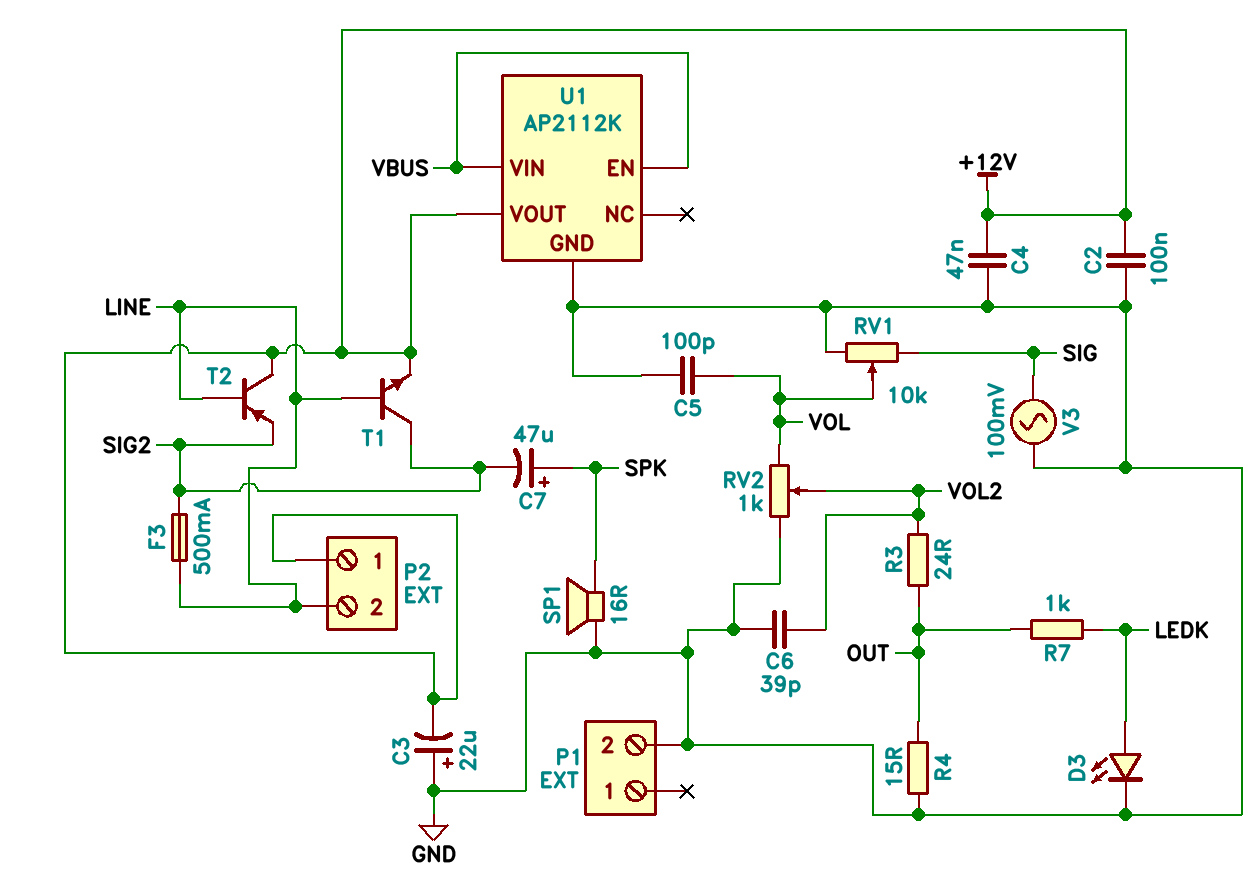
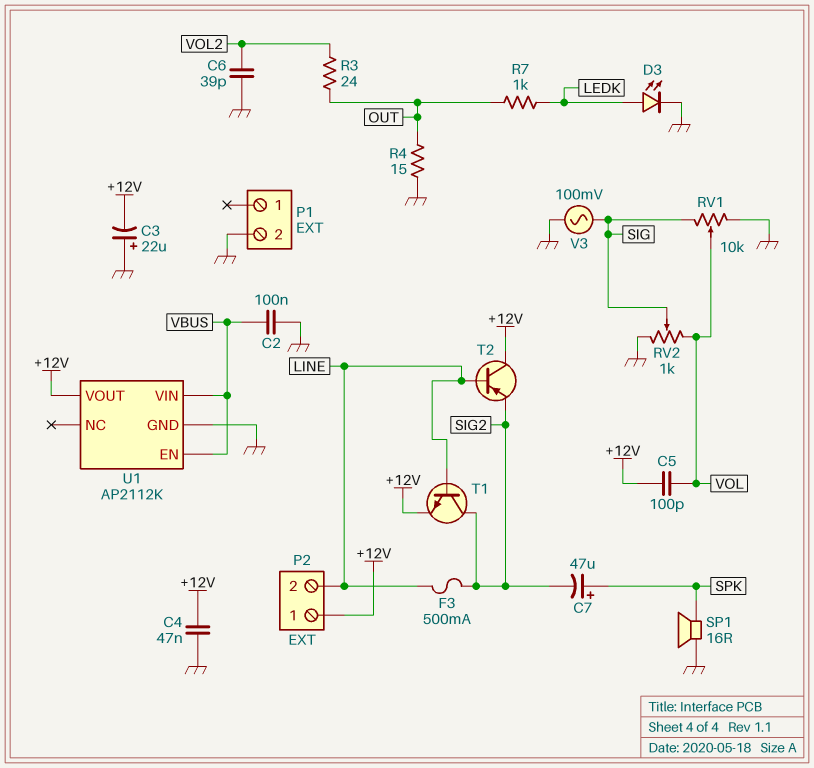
C2: 100nF (+12V, GND) -> 100nF (GND, VBUS)
C5: 100pF (GND, VOL) -> 100pF (+12V, VOL)
RV2: 1k (GND, VOL, wiper VOL2) -> 1k (GND, VOL, wiper SIG)

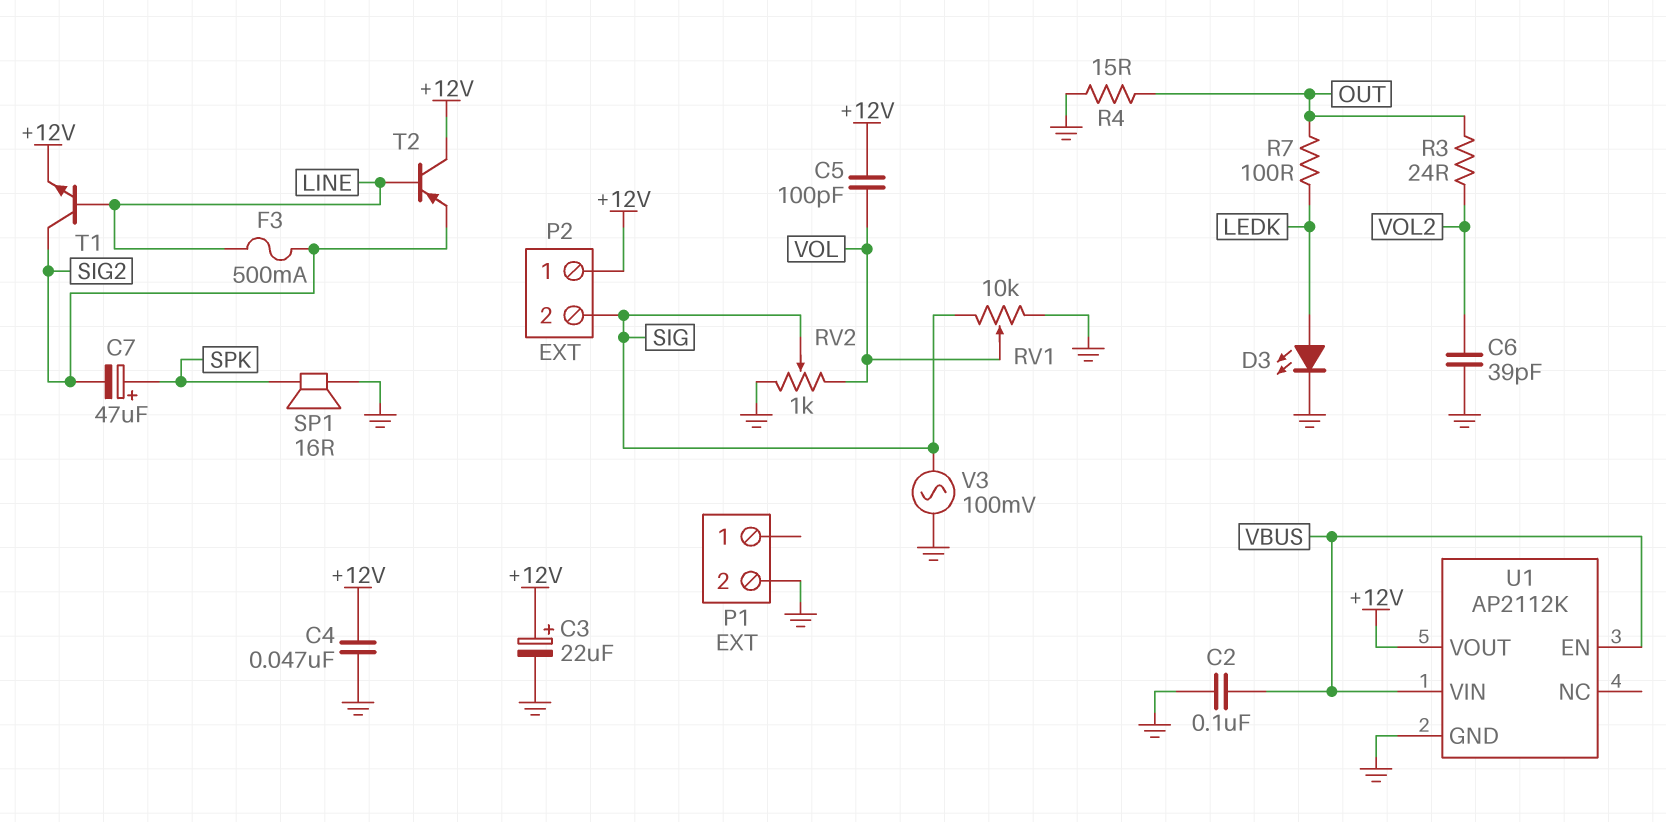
C3: 22uF (plus GND, minus +12V) -> 22uF (plus +12V, minus GND)
P2 pin 2: LINE -> SIG
R7: 1k (LEDK, OUT) -> 100 (LEDK, OUT)

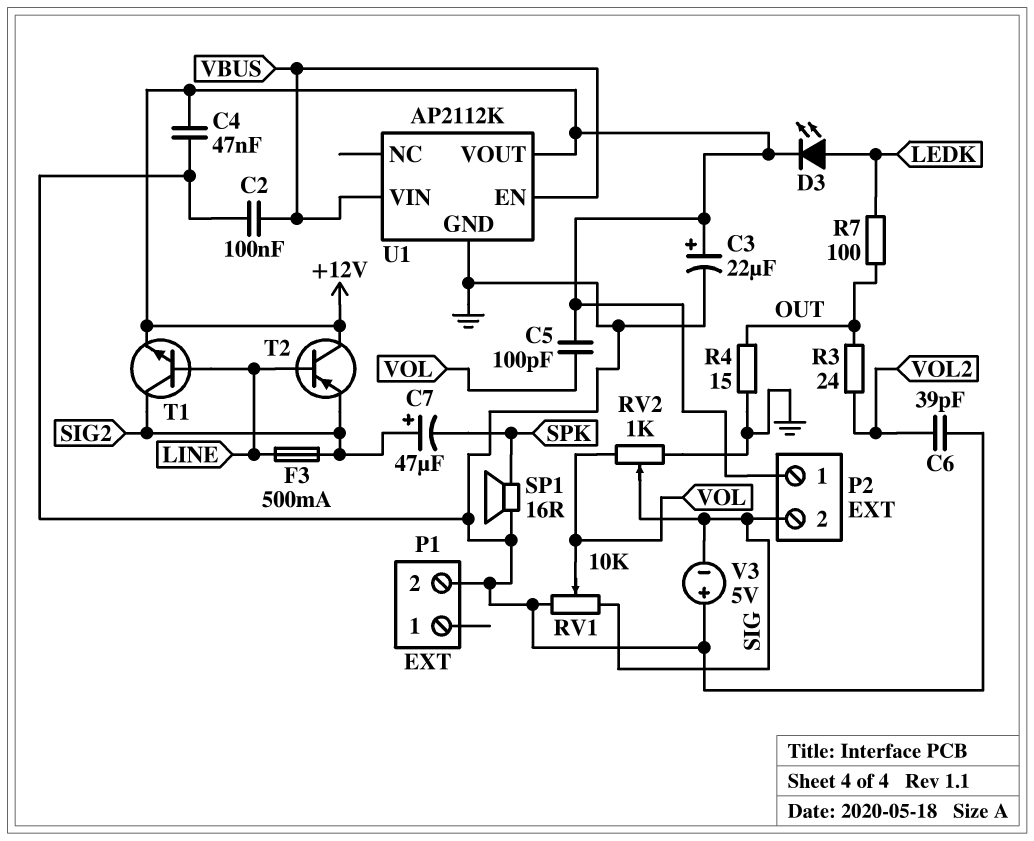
C7: 47uF (plus SPK, minus SIG2) -> 47uF (plus SIG2, minus SPK)
D3: LED (A LEDK, K GND) -> LED (A LEDK, K +12V)
V3: AC 100mV (GND, SIG) -> 5V (plus GND, minus SIG)

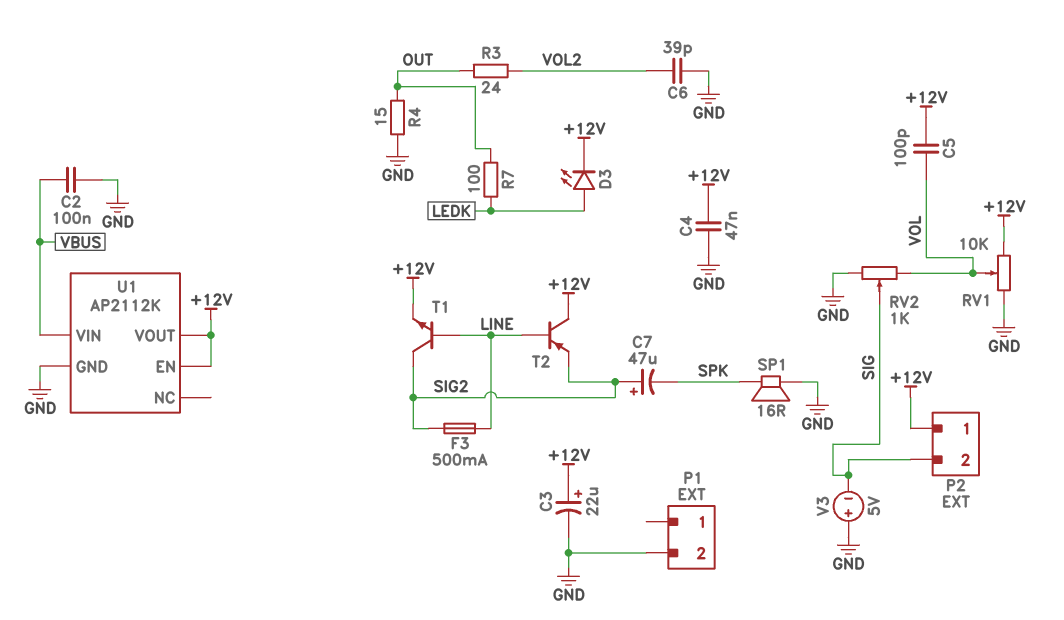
RV1: 10k (GND, SIG, wiper VOL) -> 10k (+12V, GND, wiper VOL)
U1 pin EN: VBUS -> +12V

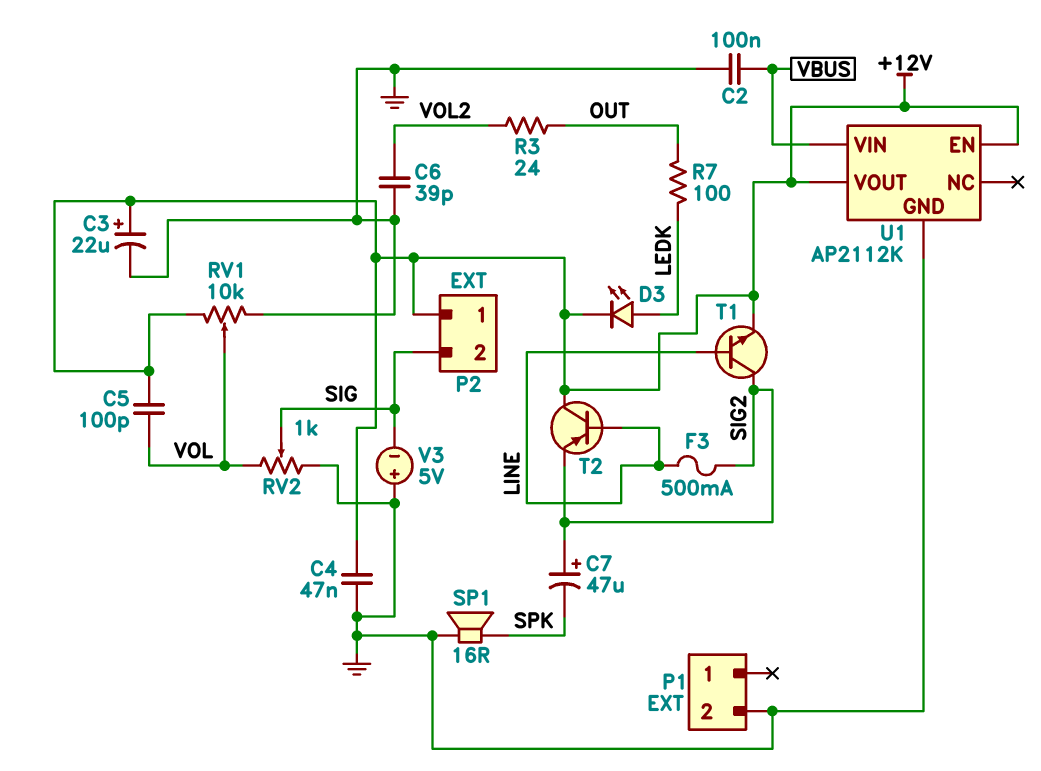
R4: 15 (GND, OUT) -> none

